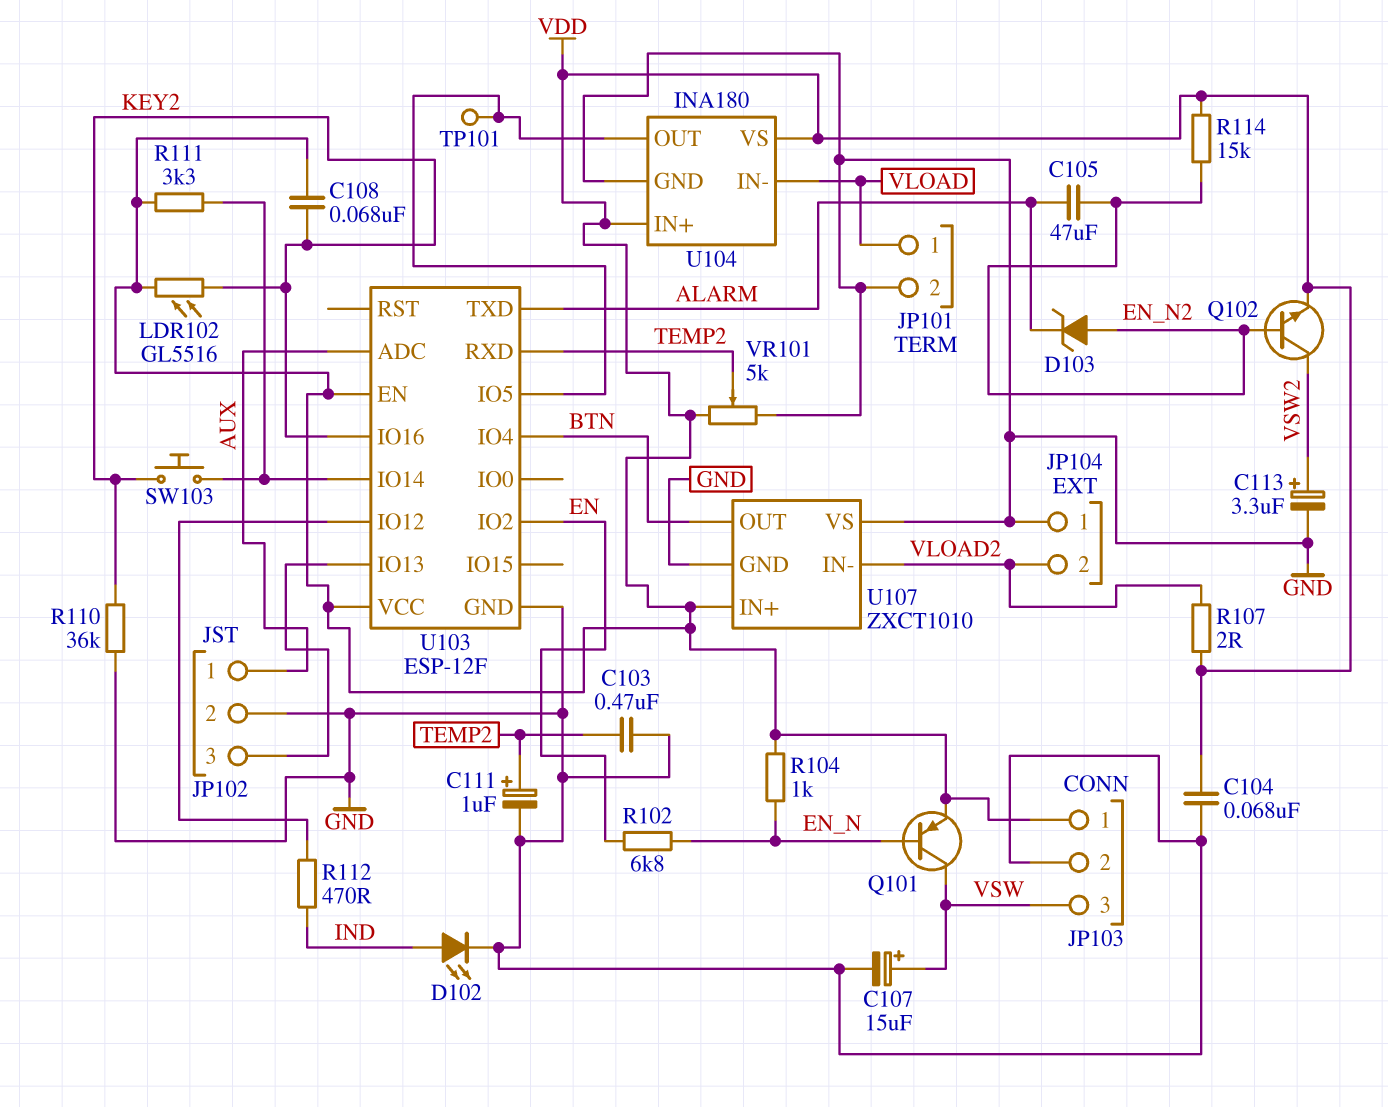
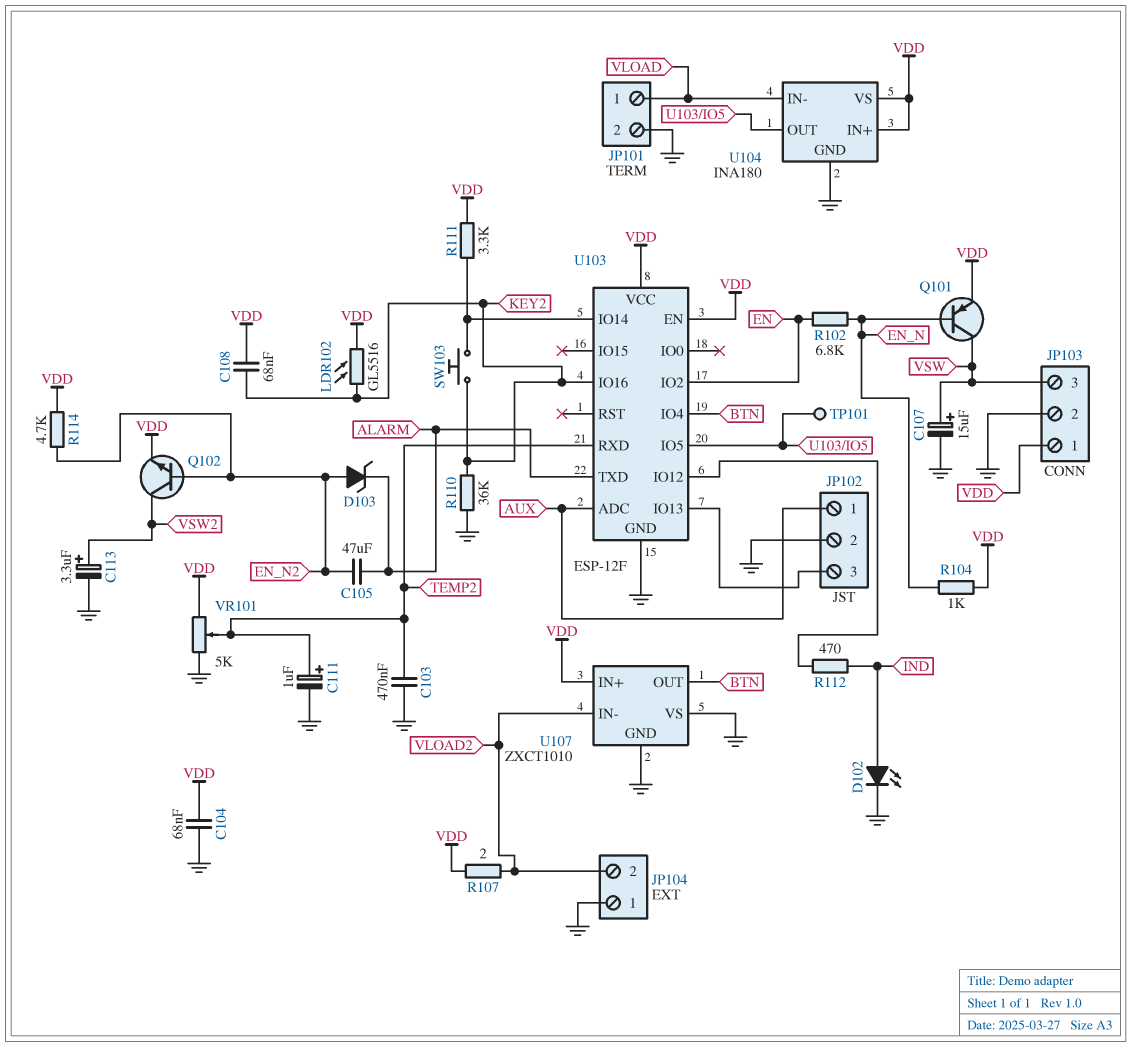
R114: 15k (EN_N2, VDD) -> 4.7k (EN_N2, VDD)

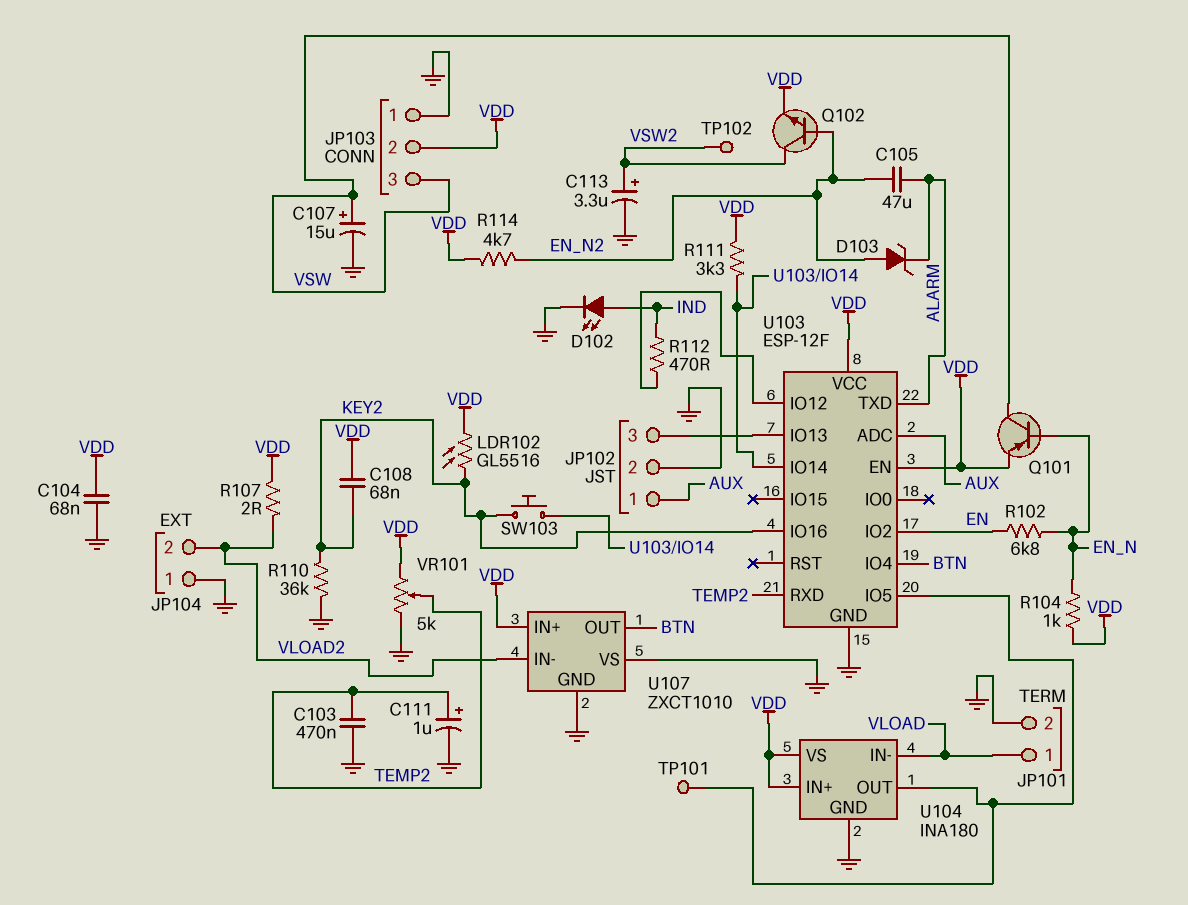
JP103 pin 1: VDD -> GND
JP103 pin 2: GND -> VDD
TP102: none -> test point (VSW2)

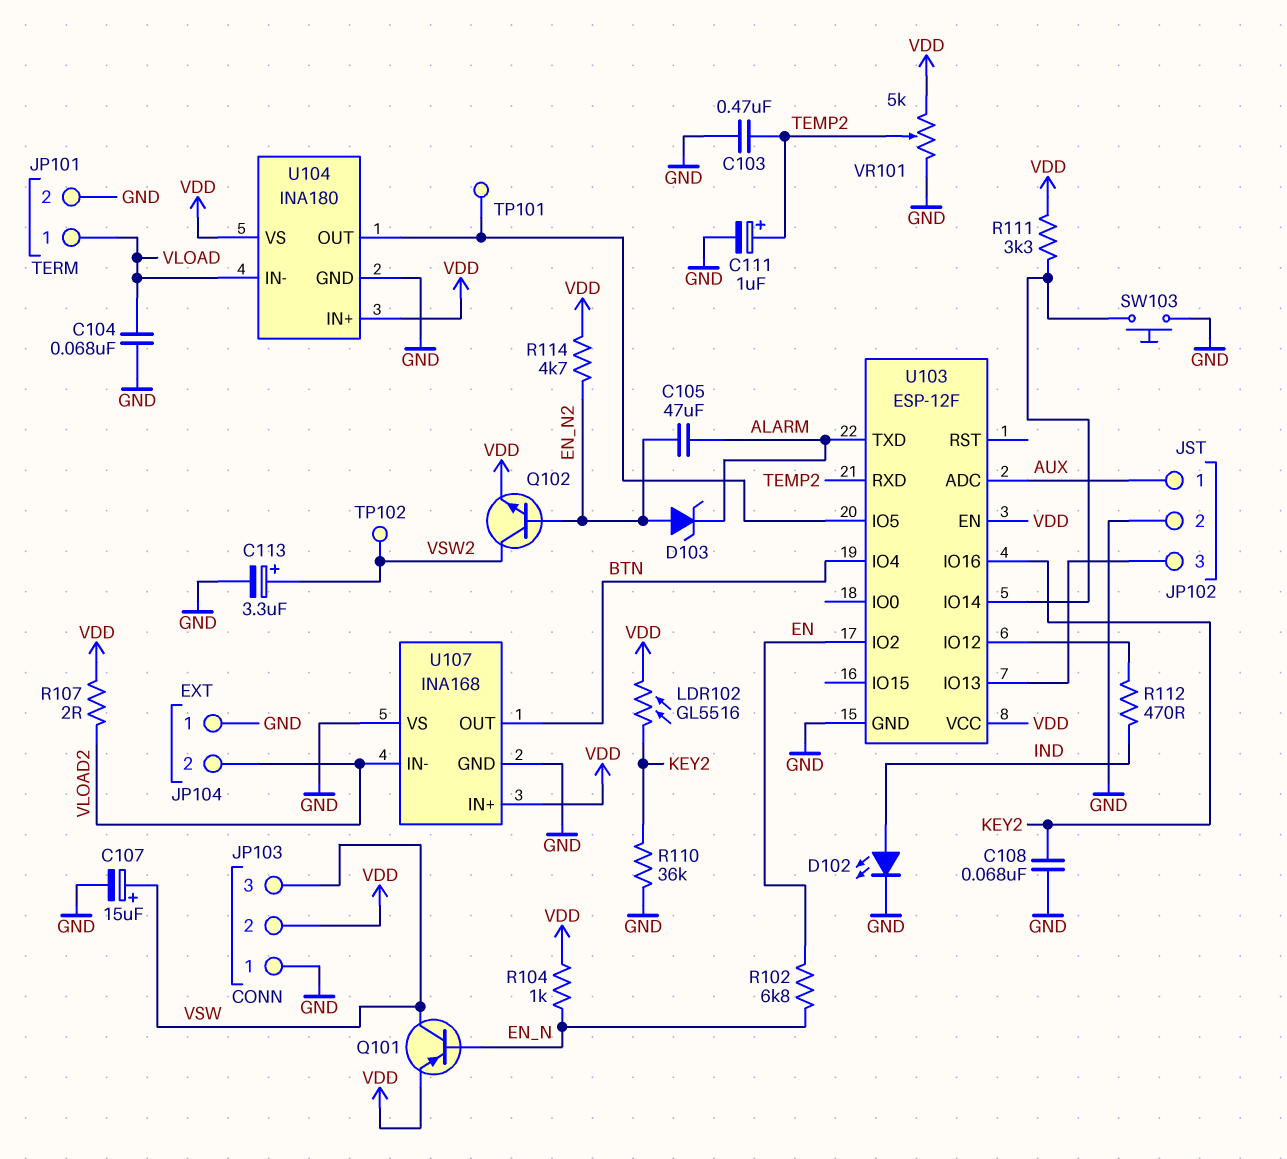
C104: 68nF (GND, VDD) -> 68nF (GND, VLOAD)
C108: 68nF (KEY2, VDD) -> 68nF (GND, KEY2)
SW103: button (KEY2, U103/IO14) -> button (GND, U103/IO14)
U107: ZXCT1010 -> INA168

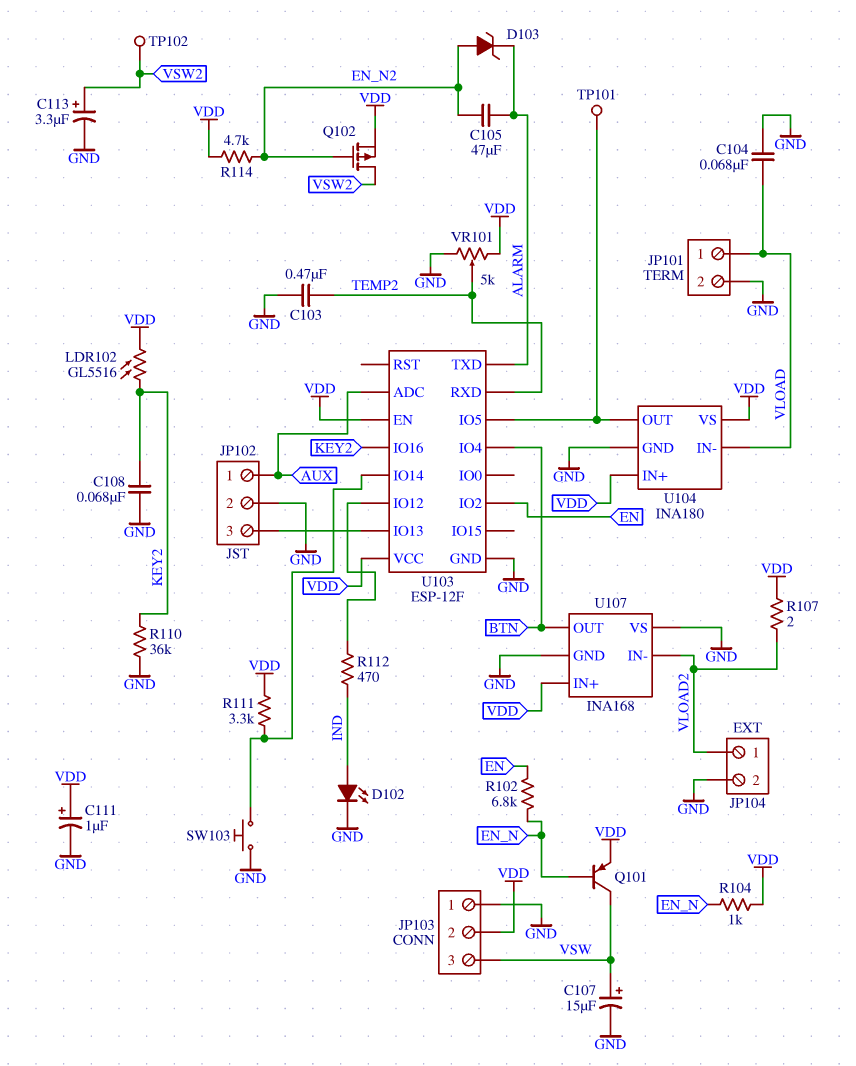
C111: 1uF (plus TEMP2, minus GND) -> 1uF (plus VDD, minus GND)
JP104 pin 1: GND -> VLOAD2
JP104 pin 2: VLOAD2 -> GND
Q102: NPN (B EN_N2, C VSW2, E VDD) -> PMOS (G EN_N2, D VSW2, S VDD)

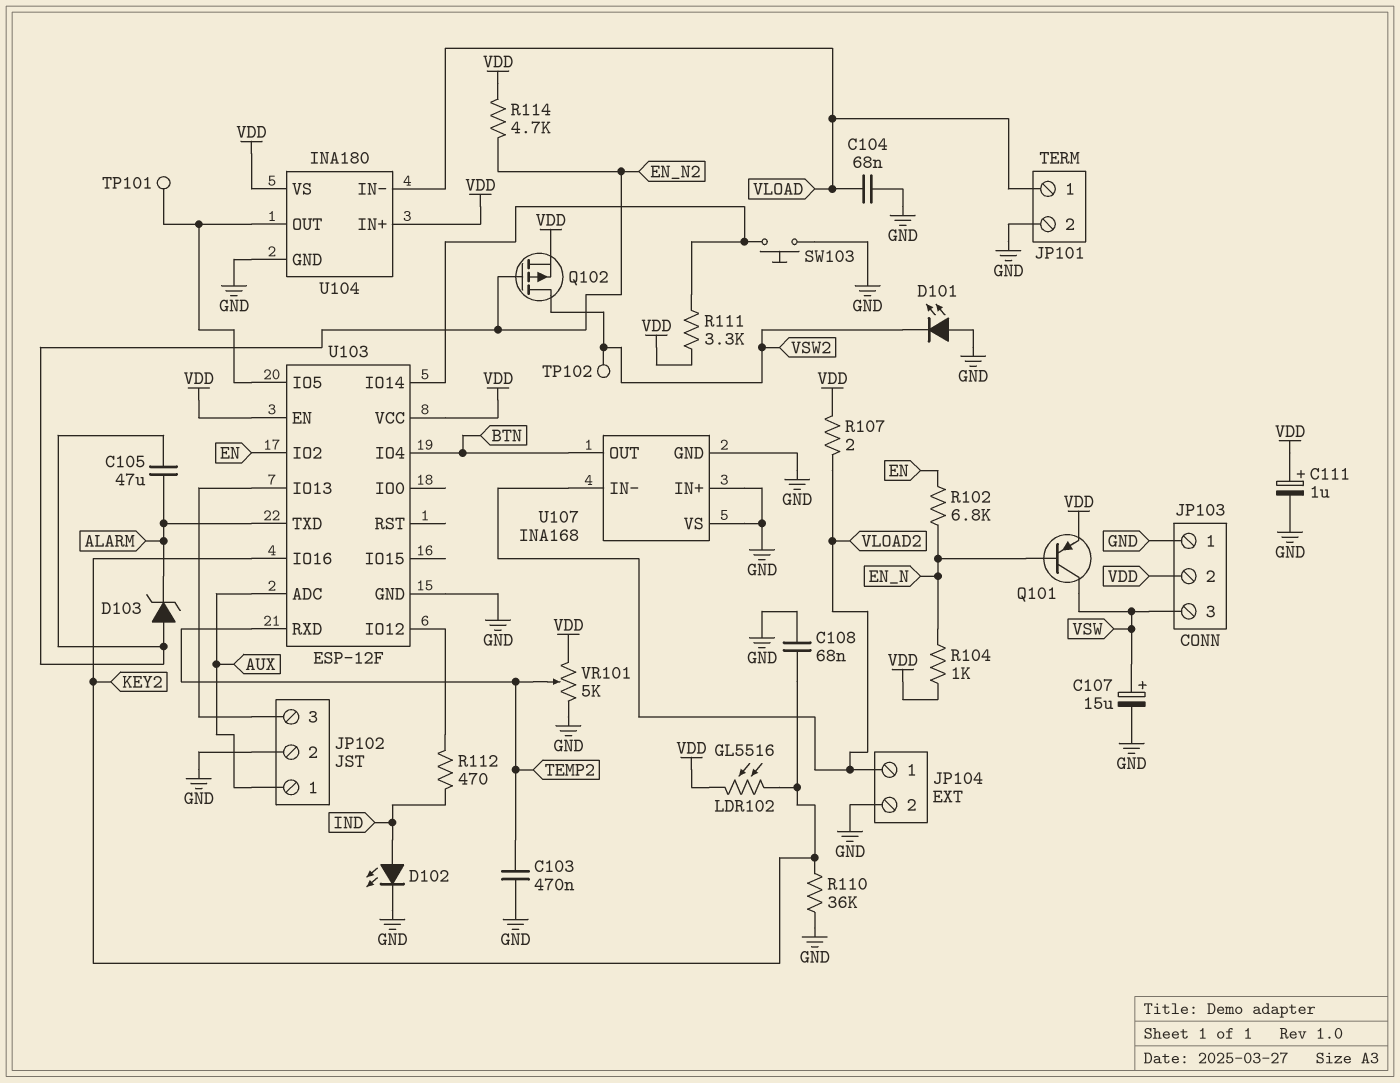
C113: 3.3uF (plus VSW2, minus GND) -> none
D101: none -> LED (A GND, K VSW2)
U107 pin IN+: VDD -> GND

